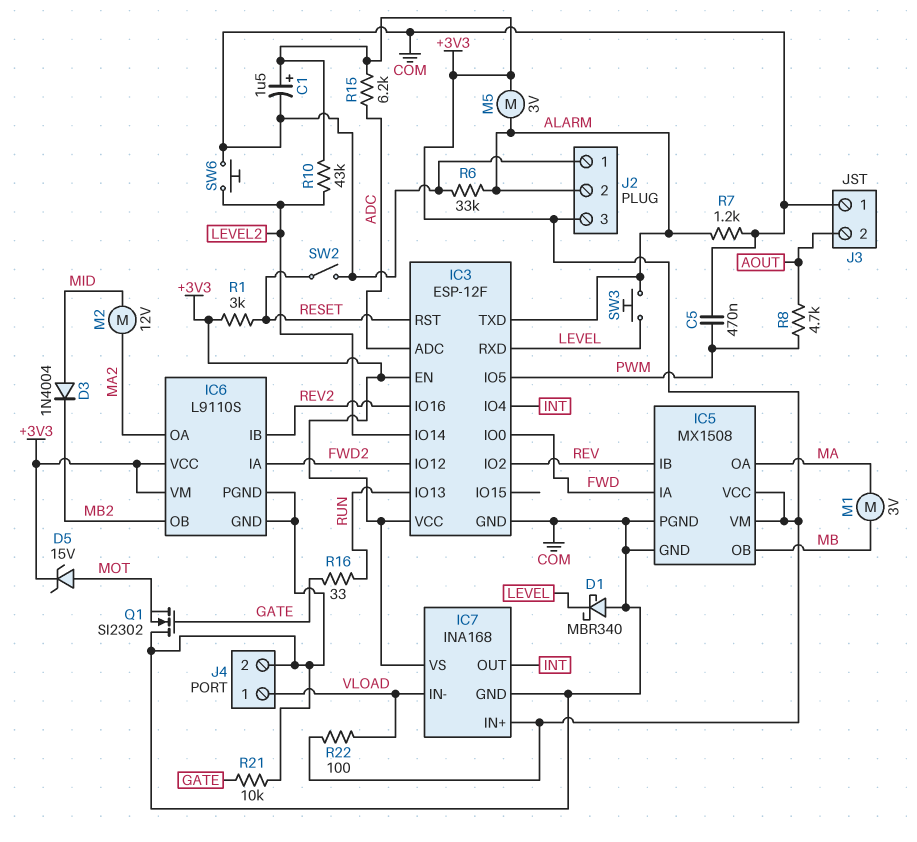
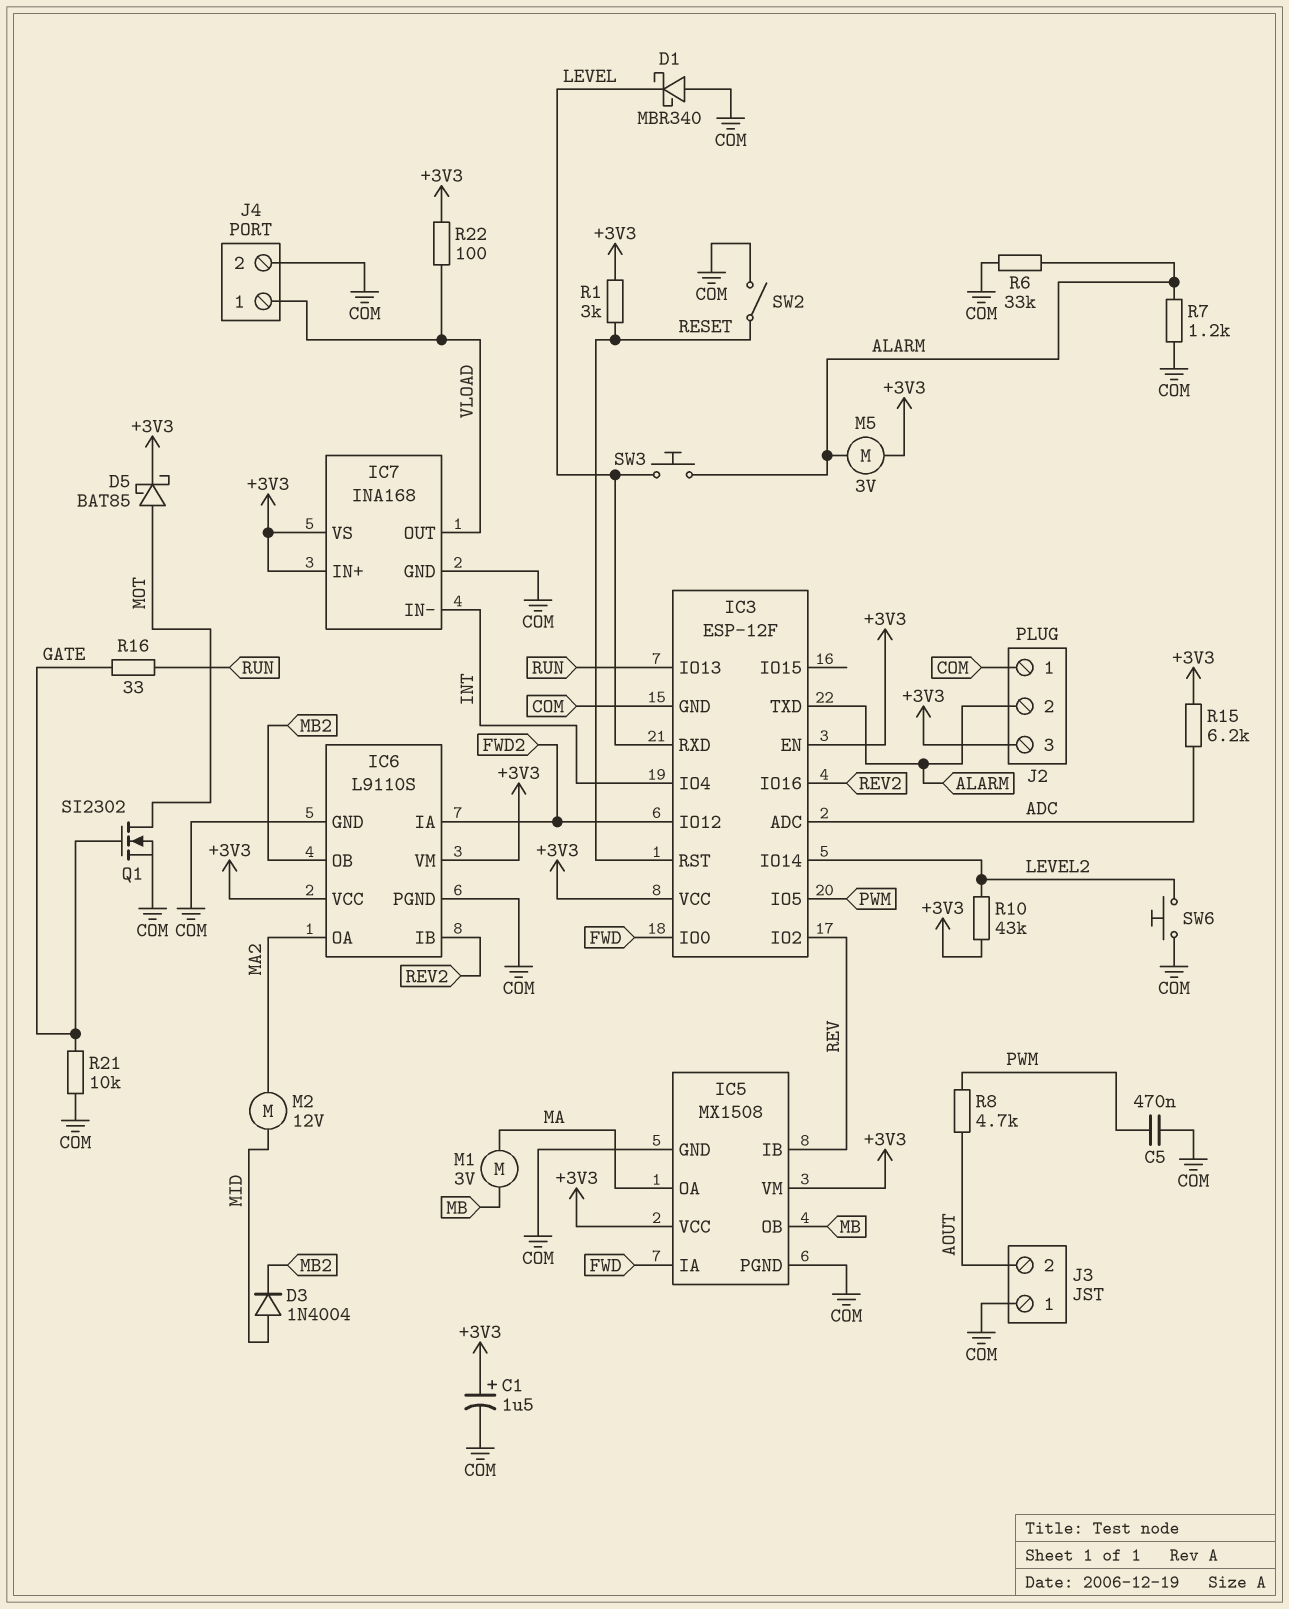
D5: zener 15V (A MOT, K +3V3) -> schottky BAT85 (A MOT, K +3V3)
IC7 pin IN-: VLOAD -> INT
IC7 pin OUT: INT -> VLOAD
Q1: NMOS SI2302 (G GATE, D COM, S MOT) -> NMOS SI2302 (G GATE, D MOT, S COM)

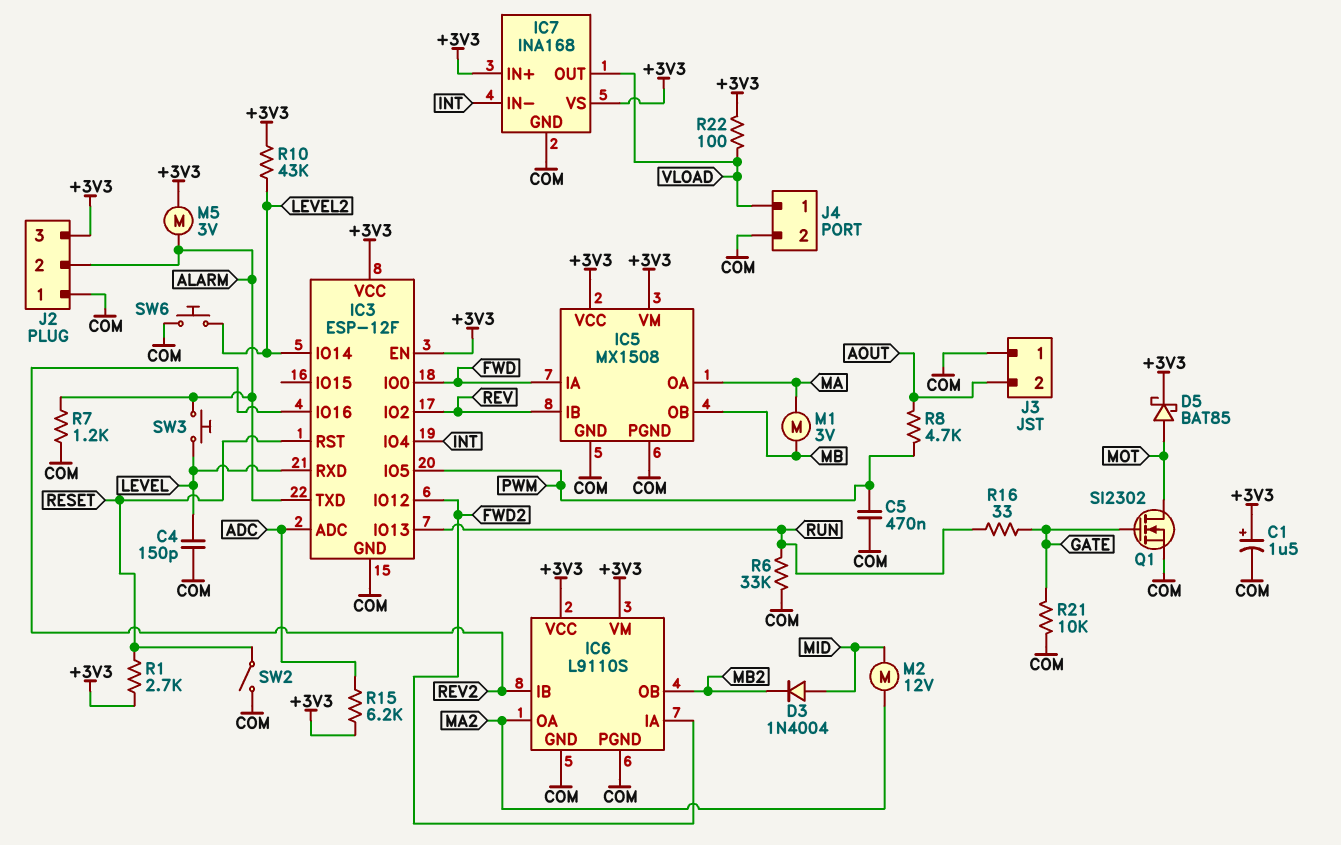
C4: none -> 150pF (COM, LEVEL)
D1: schottky MBR340 (A COM, K LEVEL) -> none
R1: 3k (+3V3, RESET) -> 2.7k (+3V3, RESET)
R6: 33k (ALARM, COM) -> 33k (COM, RUN)

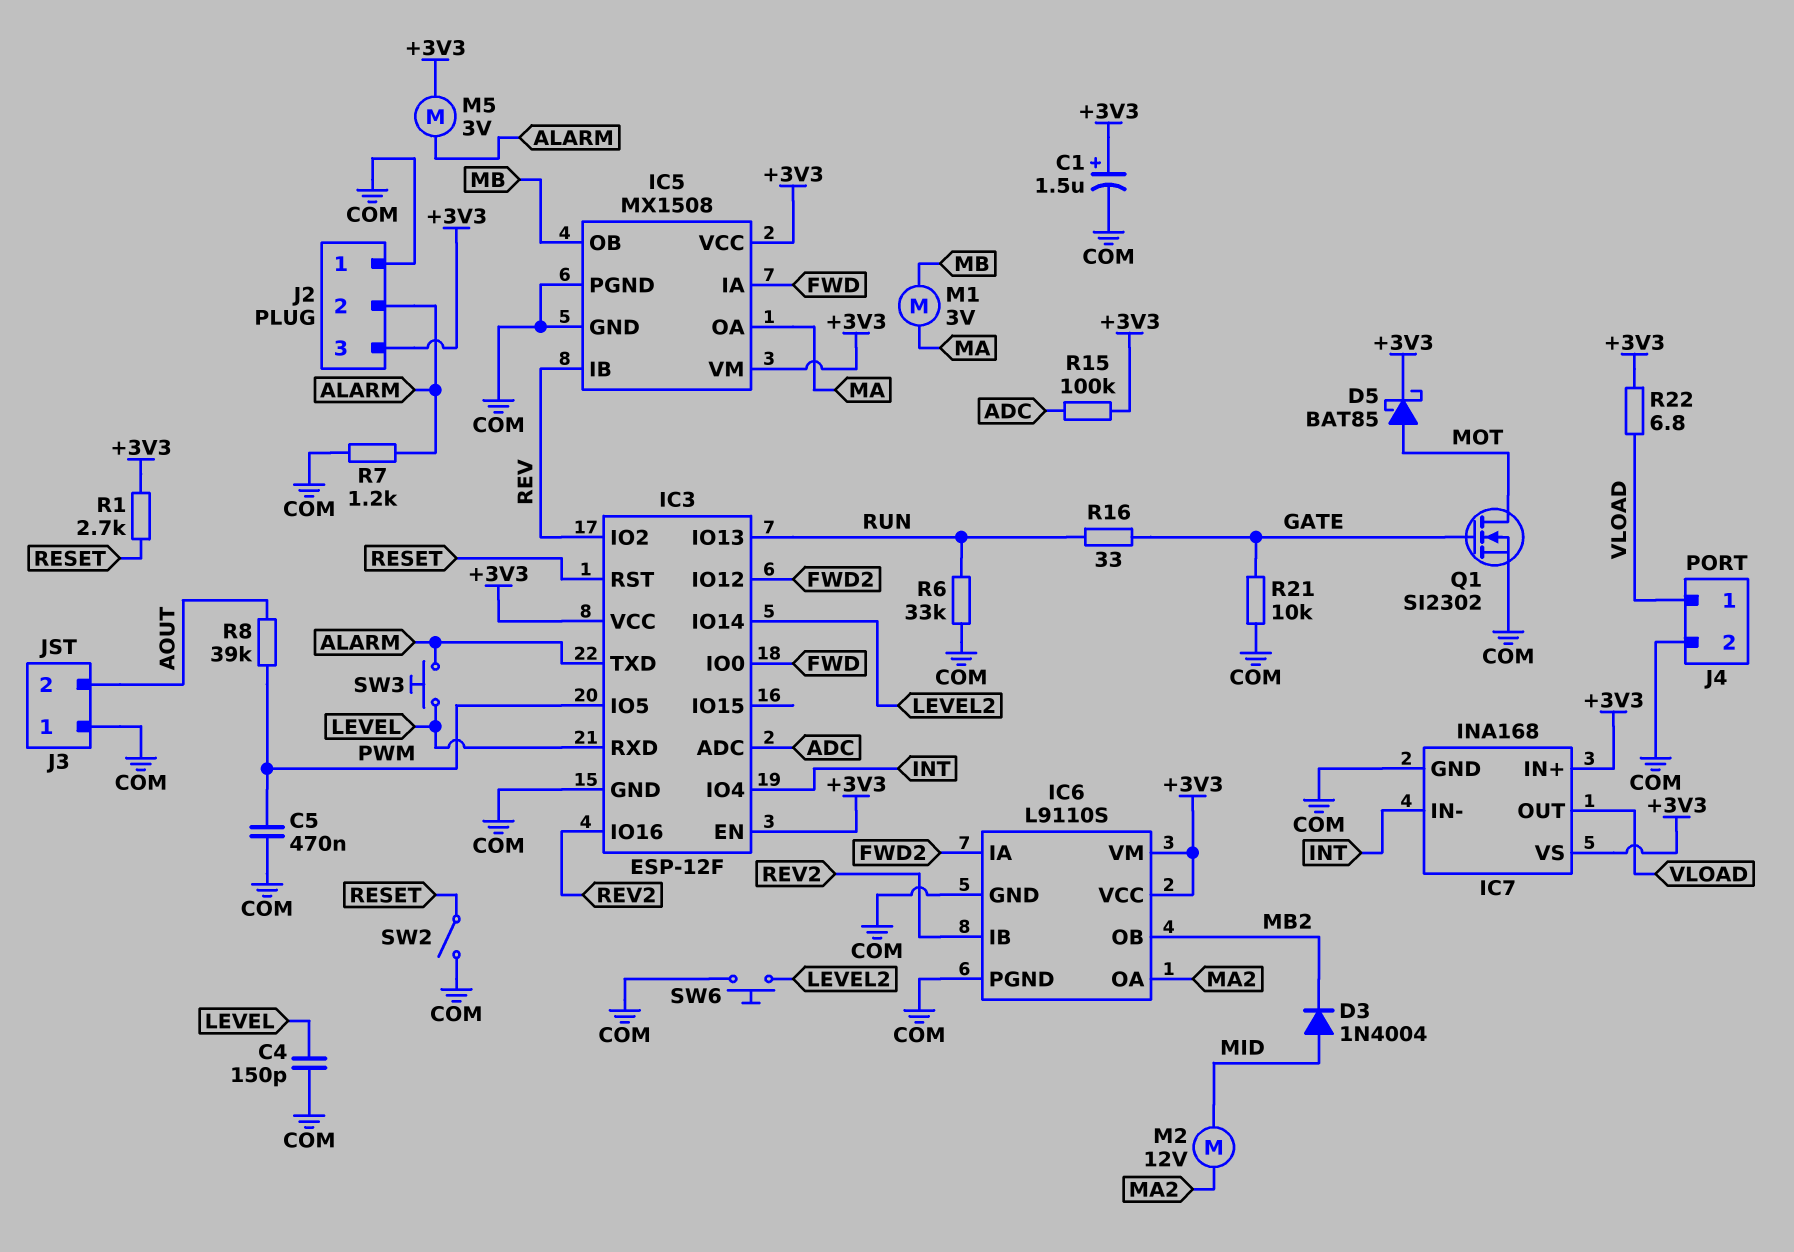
R8: 4.7k (AOUT, PWM) -> 39k (AOUT, PWM)
R10: 43k (+3V3, LEVEL2) -> none
R15: 6.2k (+3V3, ADC) -> 100k (+3V3, ADC)
R22: 100 (+3V3, VLOAD) -> 6.8 (+3V3, VLOAD)

